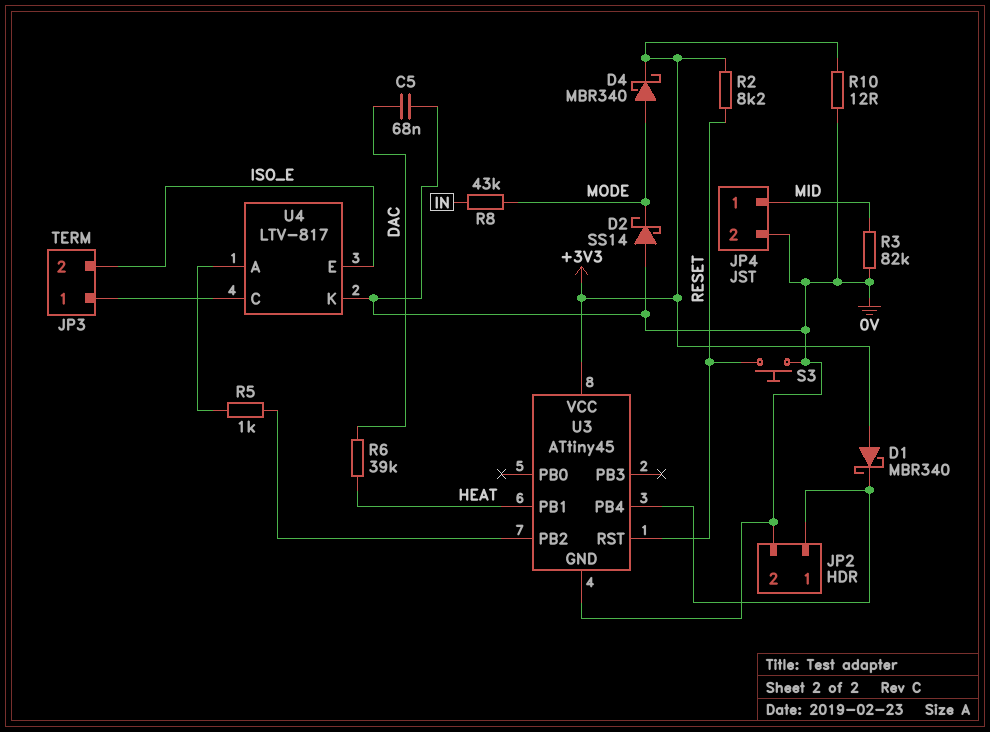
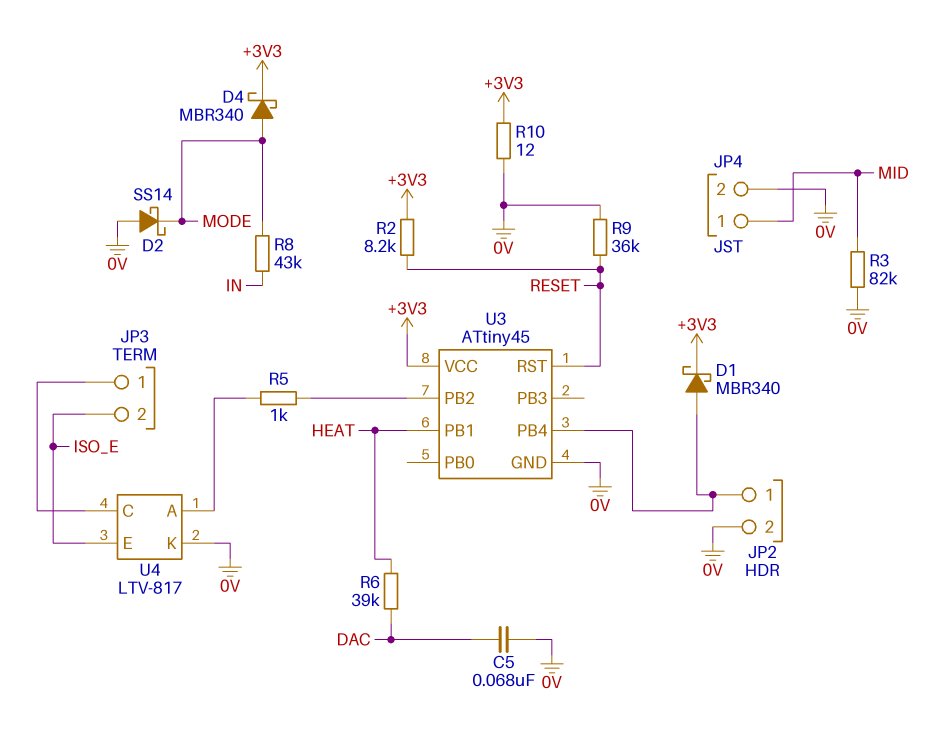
D1: schottky MBR340 (A +3V3, K JP2/1) -> schottky MBR340 (A JP2/1, K +3V3)
R9: none -> 36k (0V, RESET)
S3: button (0V, RESET) -> none

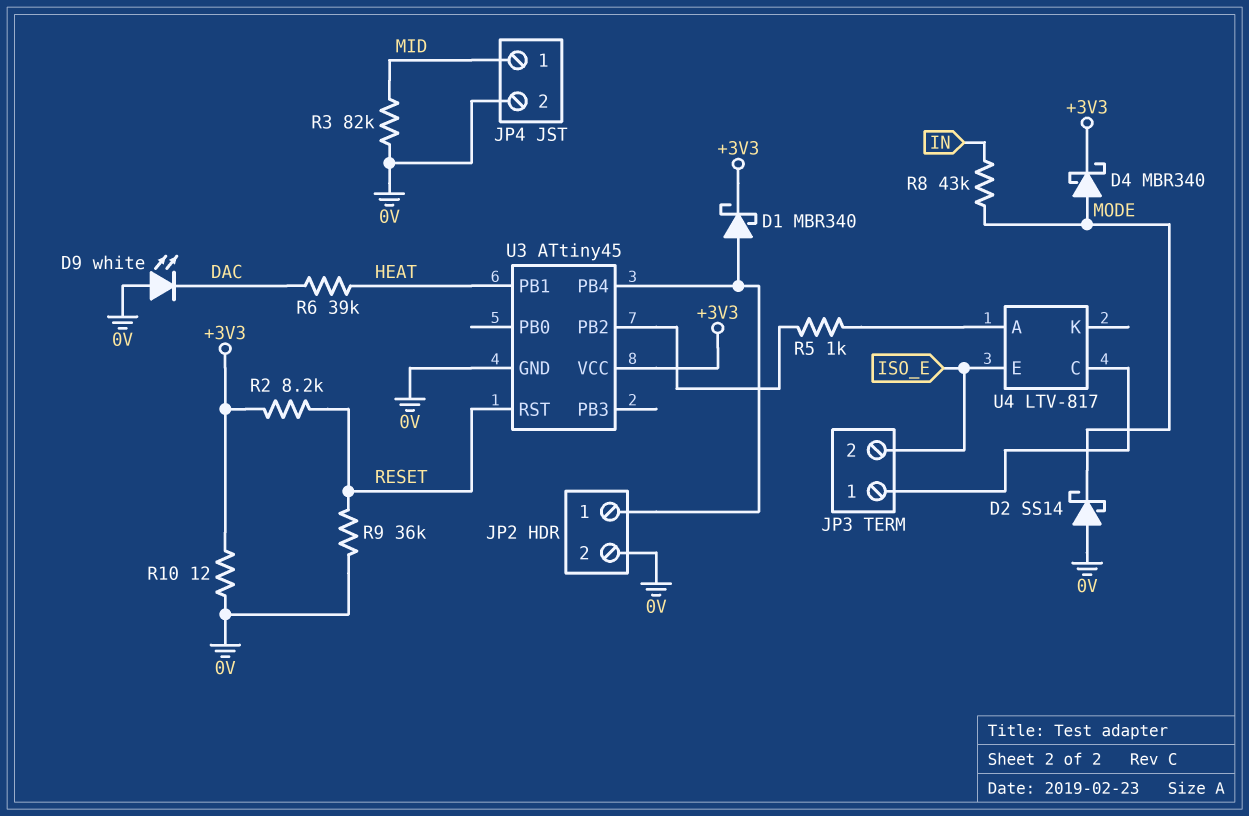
C5: 68nF (0V, DAC) -> none
D9: none -> LED white (A 0V, K DAC)
U4 pin K: 0V -> none

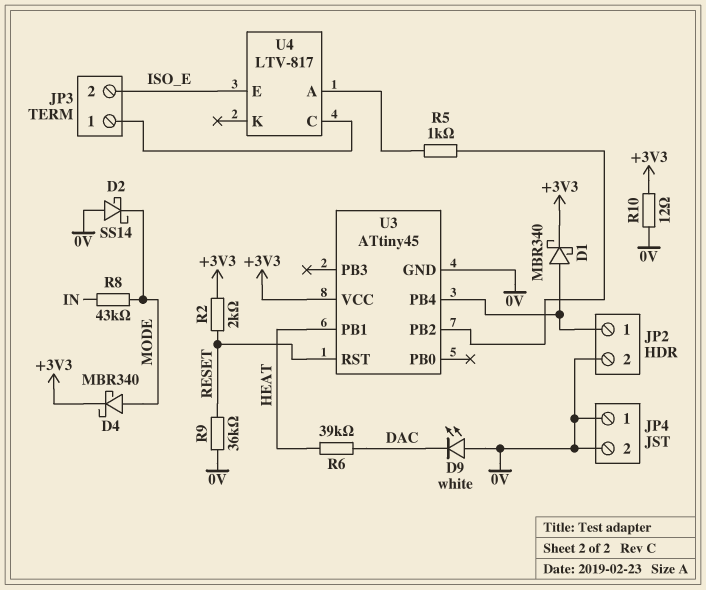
JP4 pin 1: MID -> 0V
R2: 8.2k (+3V3, RESET) -> 2k (+3V3, RESET)
R3: 82k (0V, MID) -> none

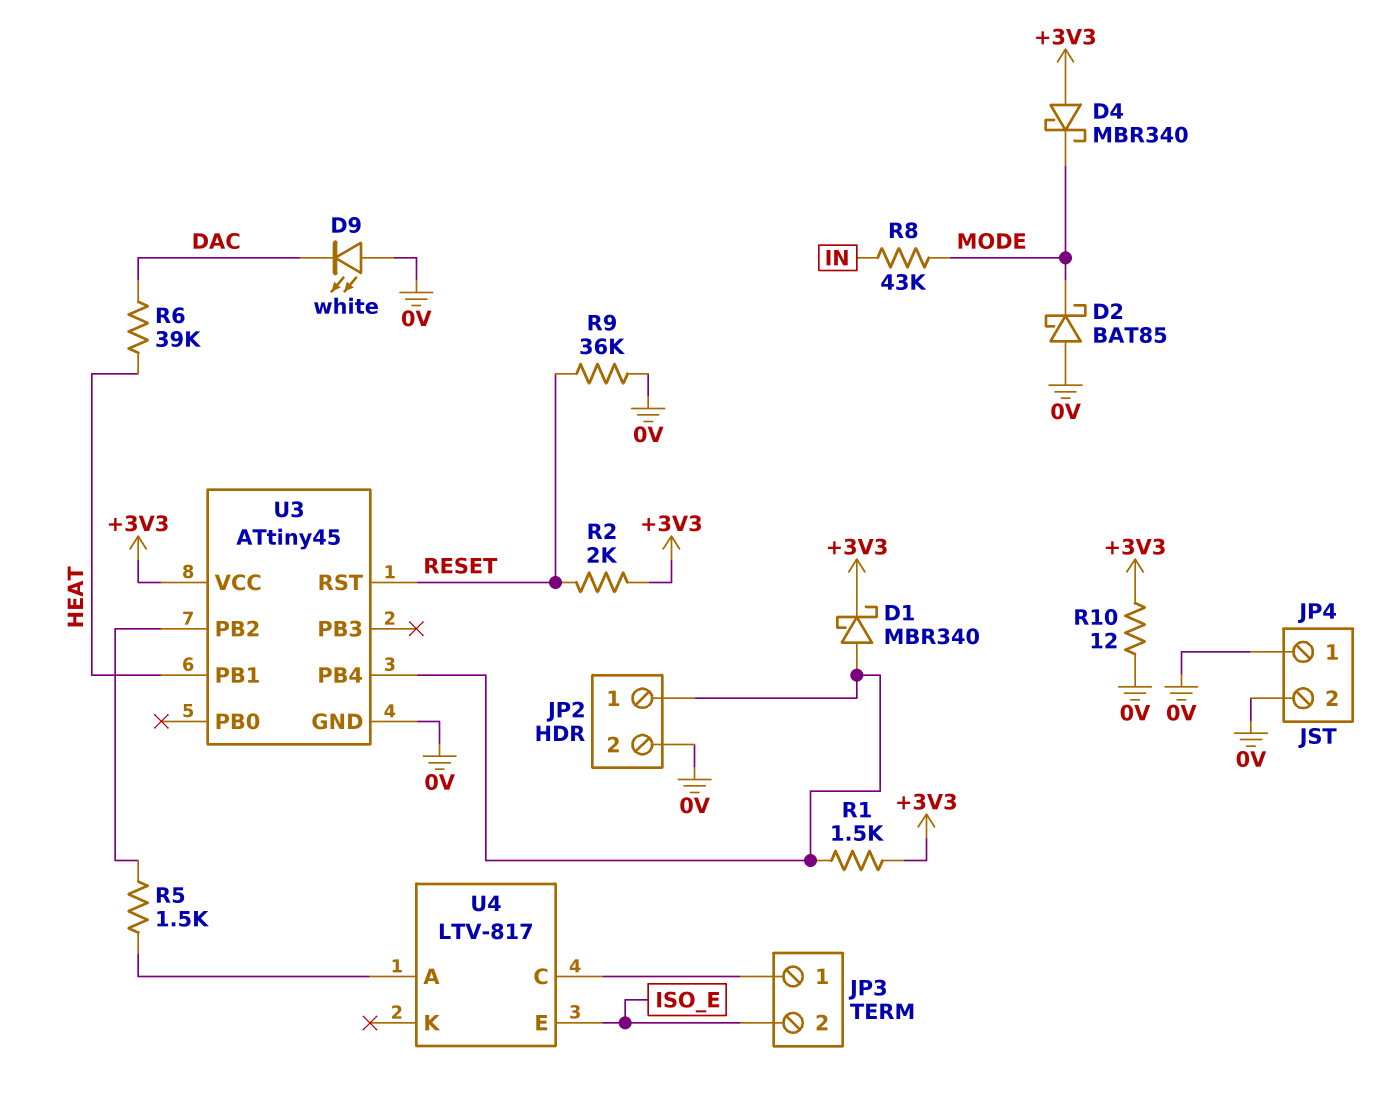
D2: schottky SS14 (A 0V, K MODE) -> schottky BAT85 (A 0V, K MODE)
D4: schottky MBR340 (A MODE, K +3V3) -> schottky MBR340 (A +3V3, K MODE)
R1: none -> 1.5k (+3V3, JP2/1)
R5: 1k (U3/PB2, U4/A) -> 1.5k (U3/PB2, U4/A)

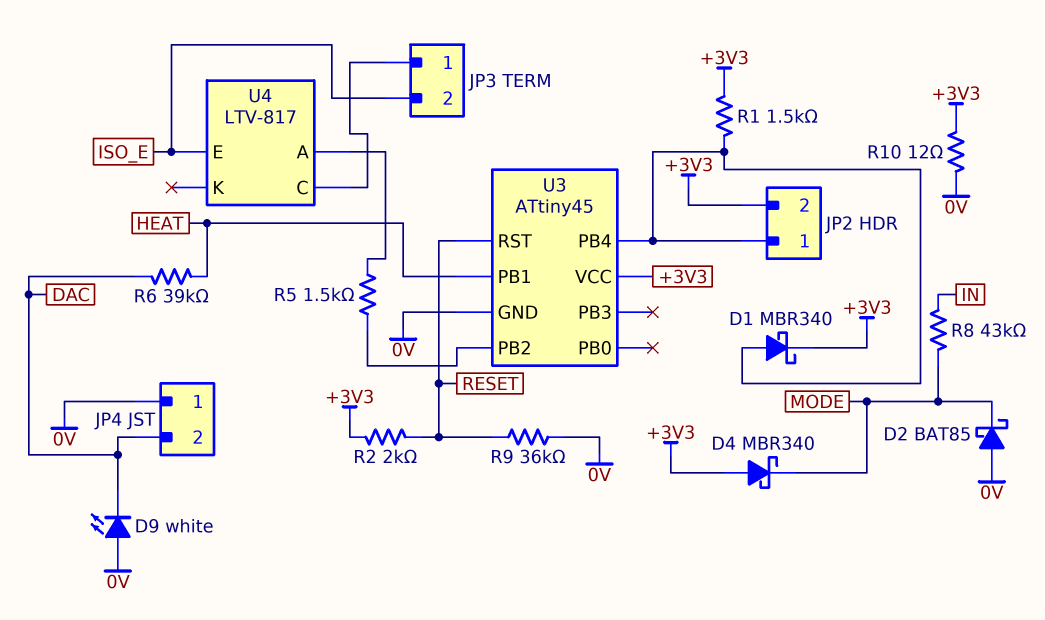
JP2 pin 2: 0V -> +3V3
JP4 pin 2: 0V -> DAC

